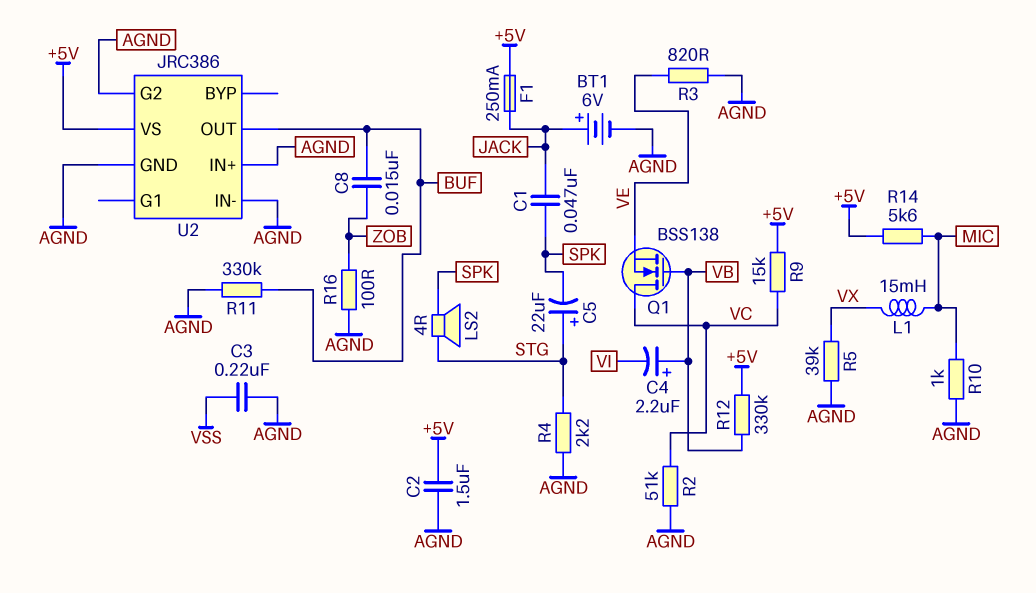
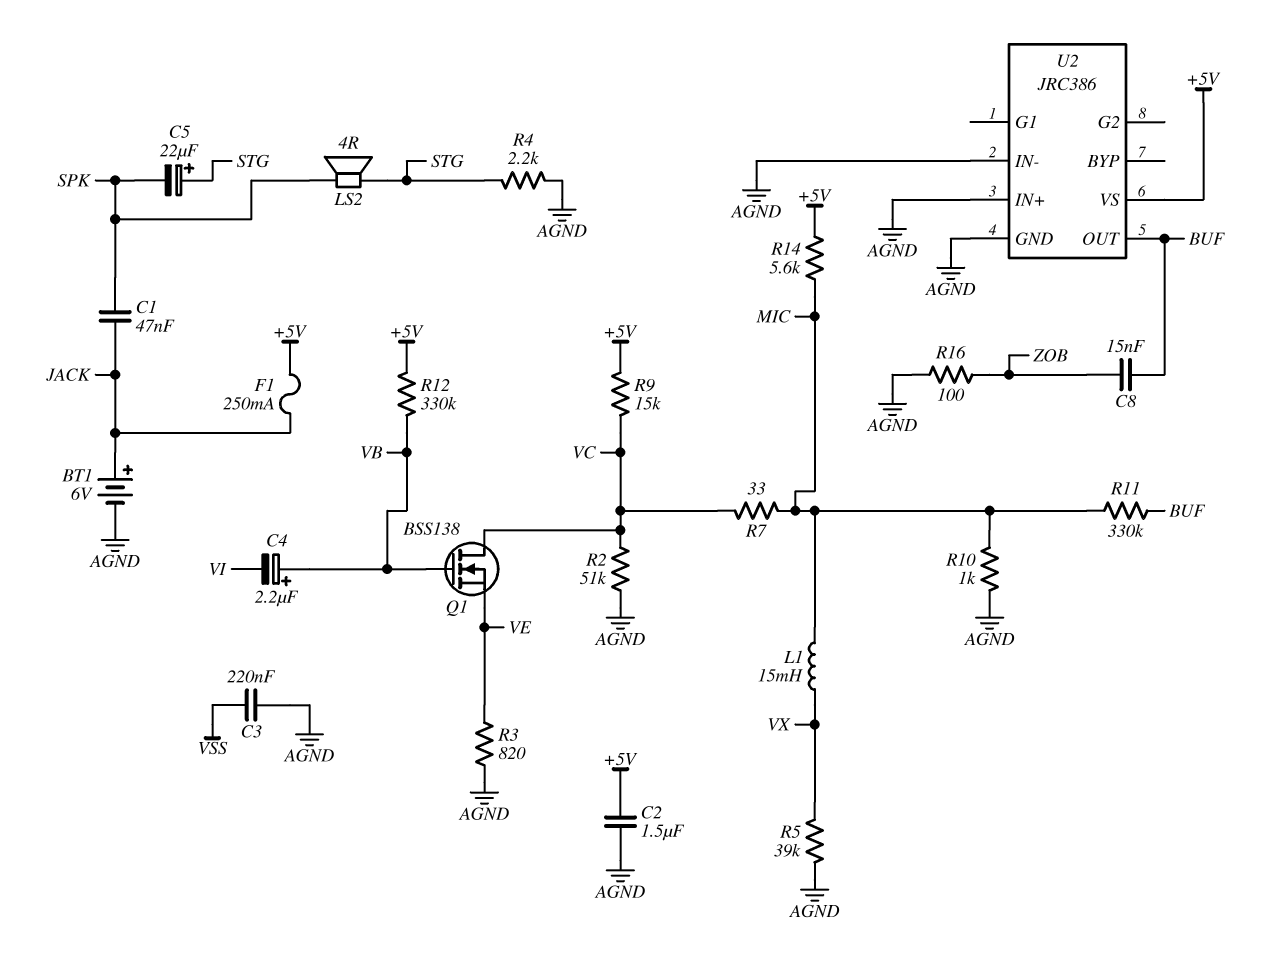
R7: none -> 33 (MIC, VC)
R11: 330k (AGND, BUF) -> 330k (BUF, MIC)
U2 pin G2: AGND -> none

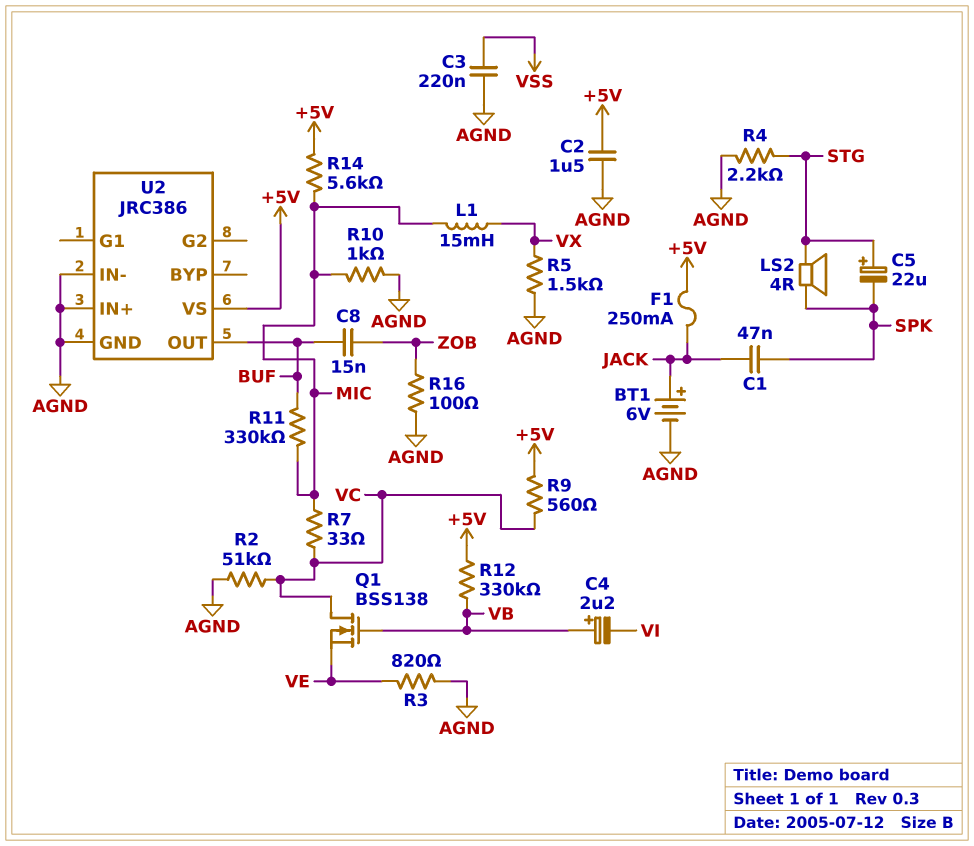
R5: 39k (AGND, VX) -> 1.5k (AGND, VX)
R9: 15k (+5V, VC) -> 560 (+5V, VC)

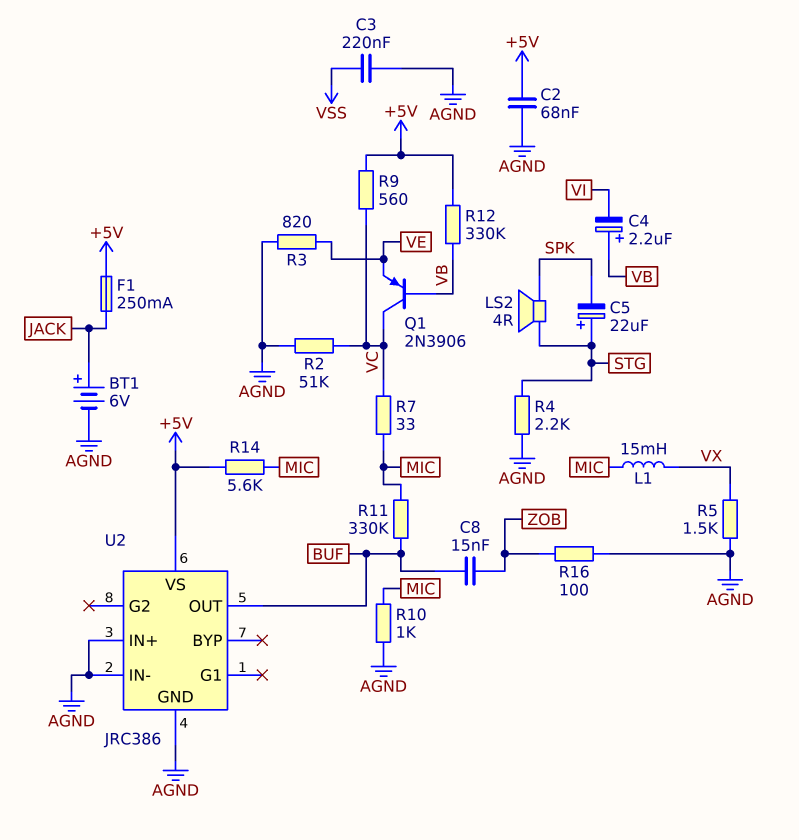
C1: 47nF (JACK, SPK) -> none
C2: 1.5uF (+5V, AGND) -> 68nF (+5V, AGND)
Q1: NMOS BSS138 (G VB, D VC, S VE) -> PNP 2N3906 (B VB, C VC, E VE)

